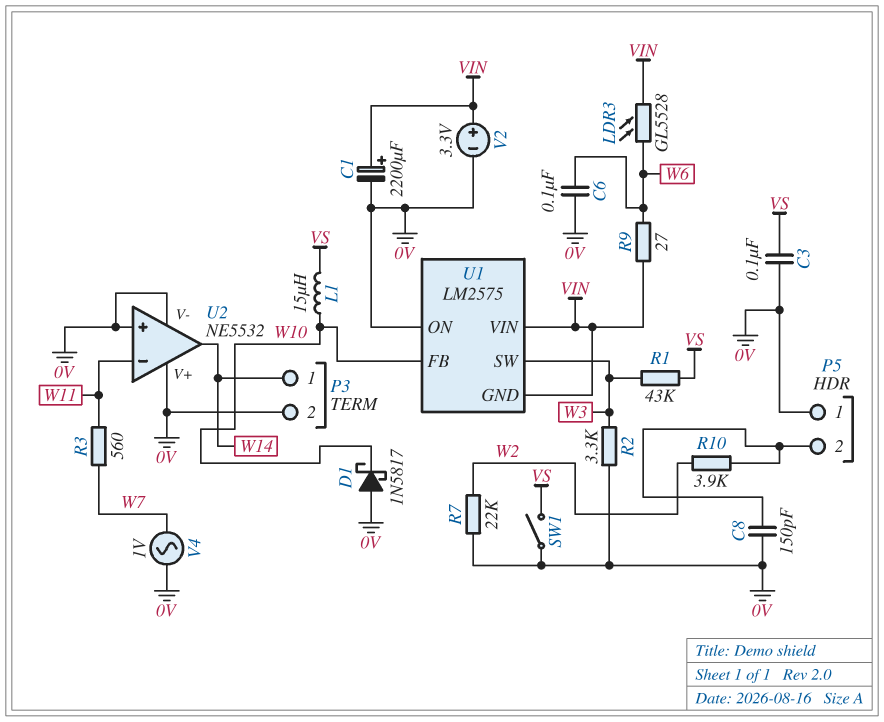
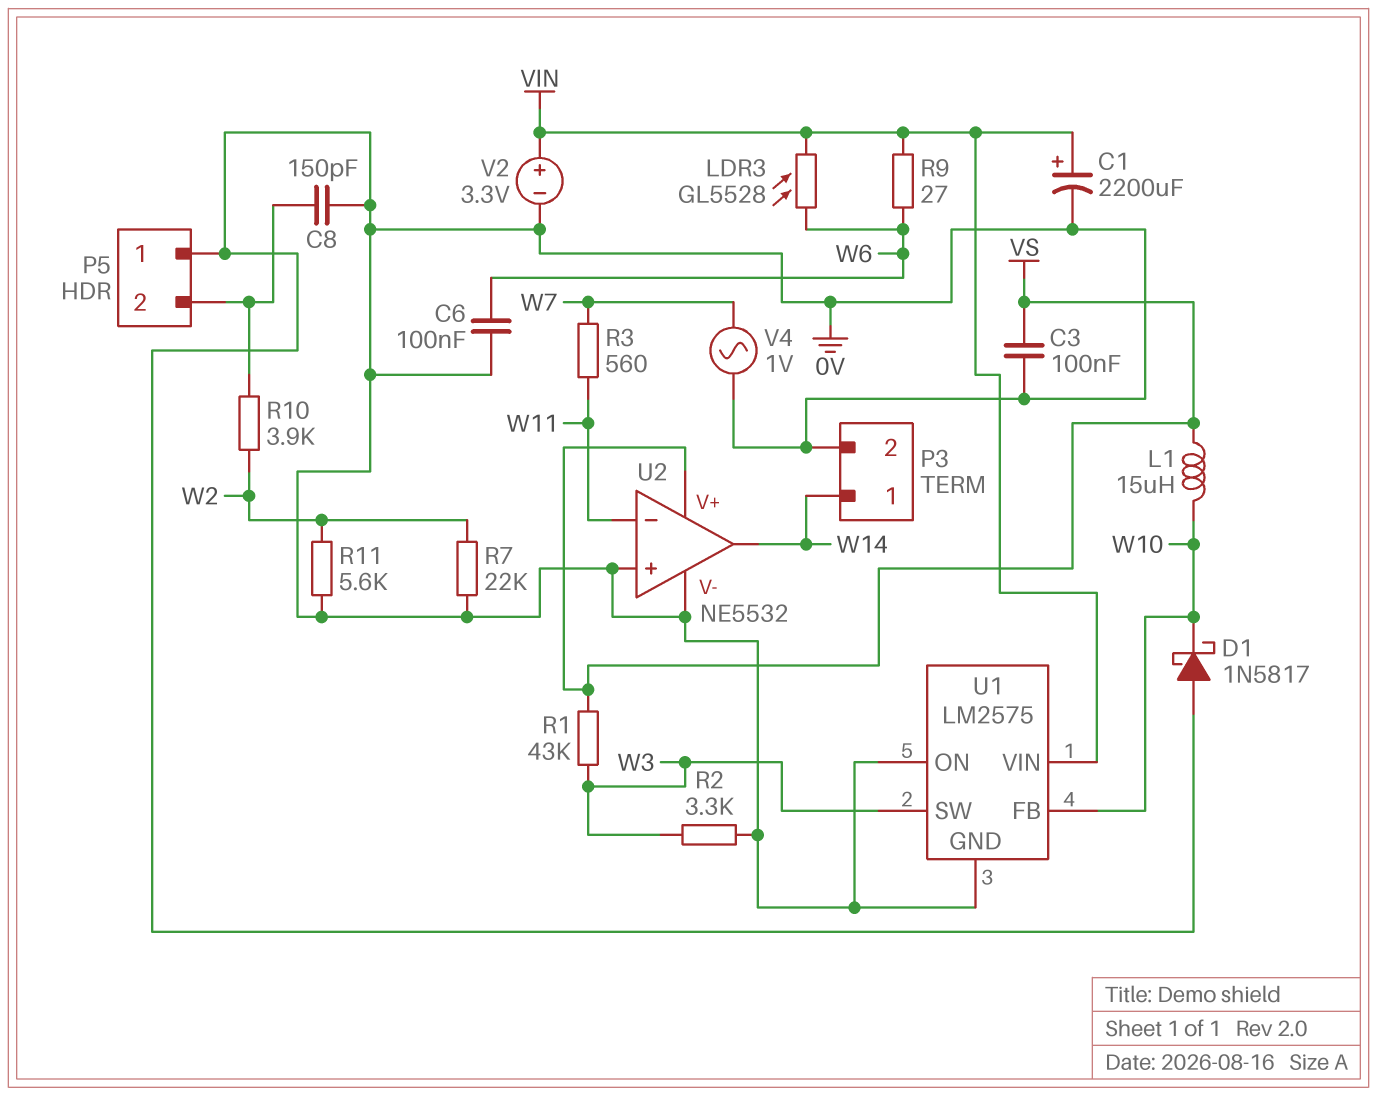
R11: none -> 5.6k (0V, W2)
SW1: switch (0V, VS) -> none
U1 pin GND: VIN -> 0V
U2 pin V+: 0V -> VS

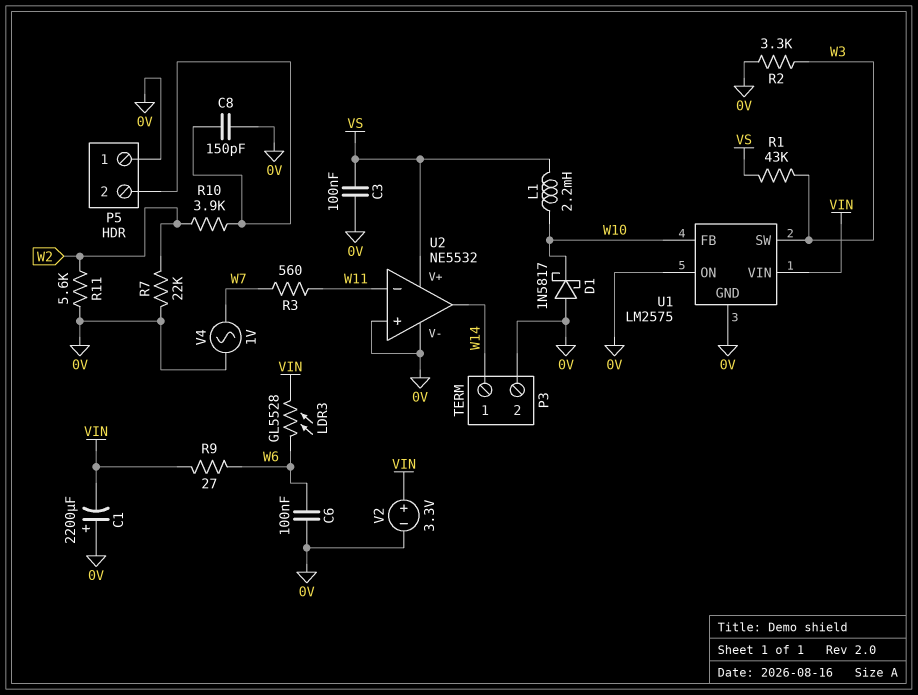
C1: 2200uF (plus VIN, minus 0V) -> 2200uF (plus 0V, minus VIN)
L1: 15uH (VS, W10) -> 2.2mH (VS, W10)

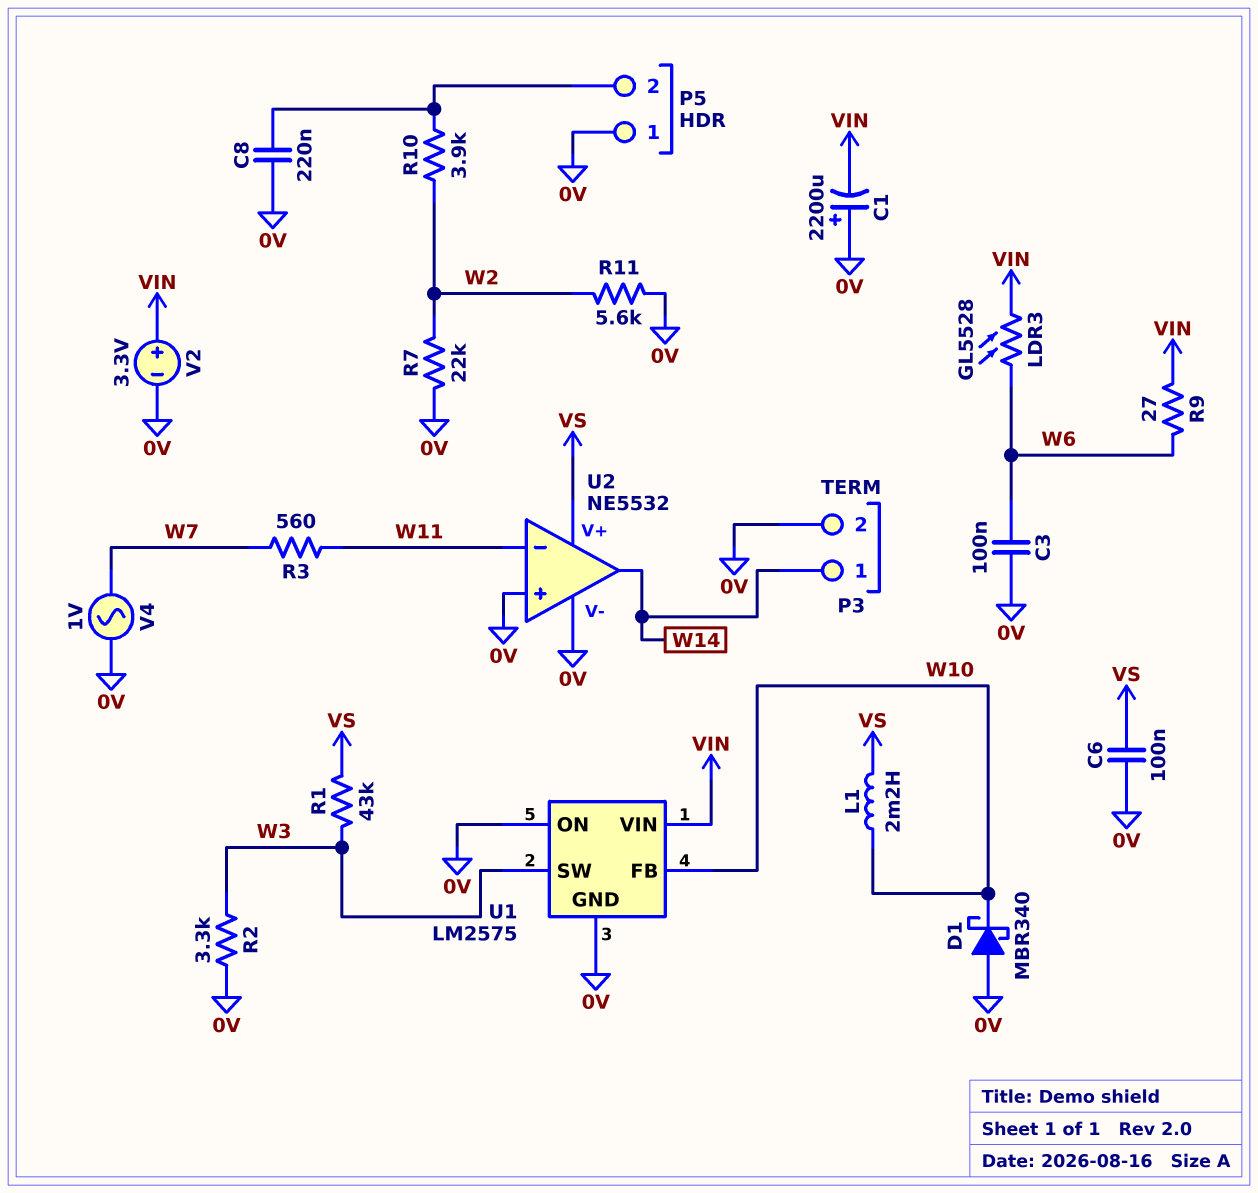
C3: 100nF (0V, VS) -> 100nF (0V, W6)
C6: 100nF (0V, W6) -> 100nF (0V, VS)
C8: 150pF (0V, P5/2) -> 220nF (0V, P5/2)
D1: schottky 1N5817 (A 0V, K W10) -> schottky MBR340 (A 0V, K W10)

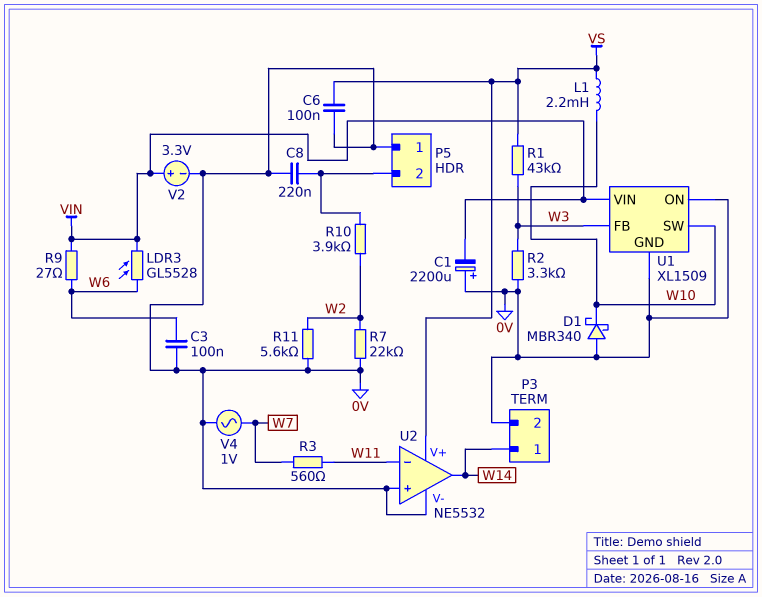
U1: LM2575 -> XL1509
U1 pin FB: W10 -> W3
U1 pin SW: W3 -> W10

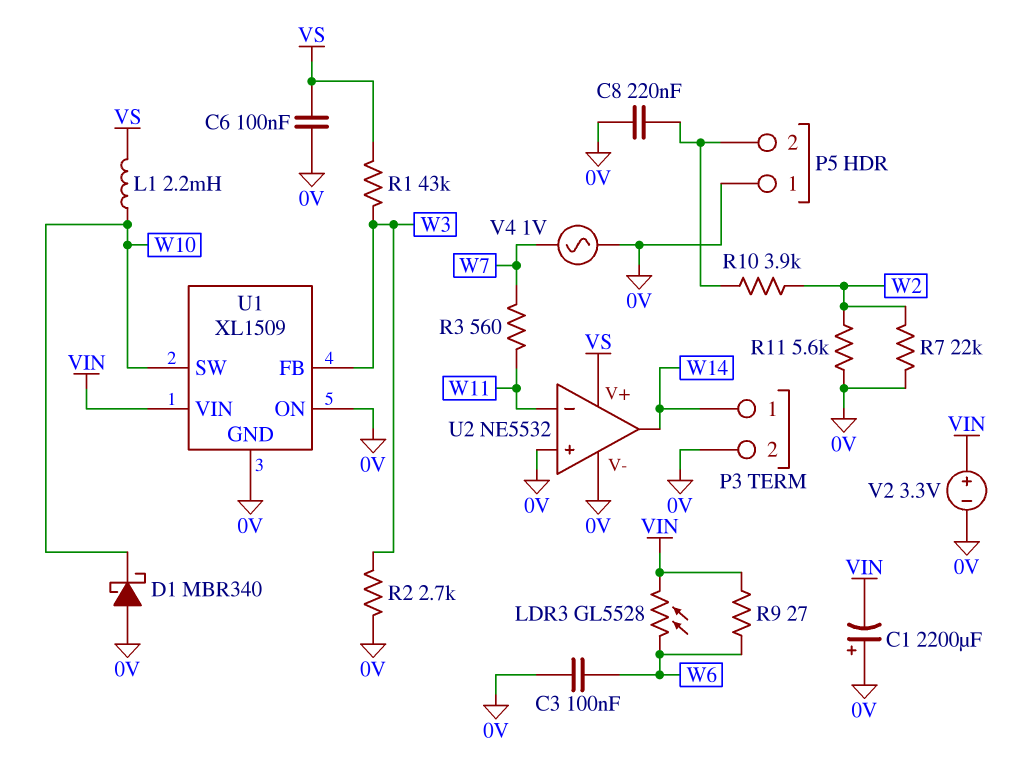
R2: 3.3k (0V, W3) -> 2.7k (0V, W3)

